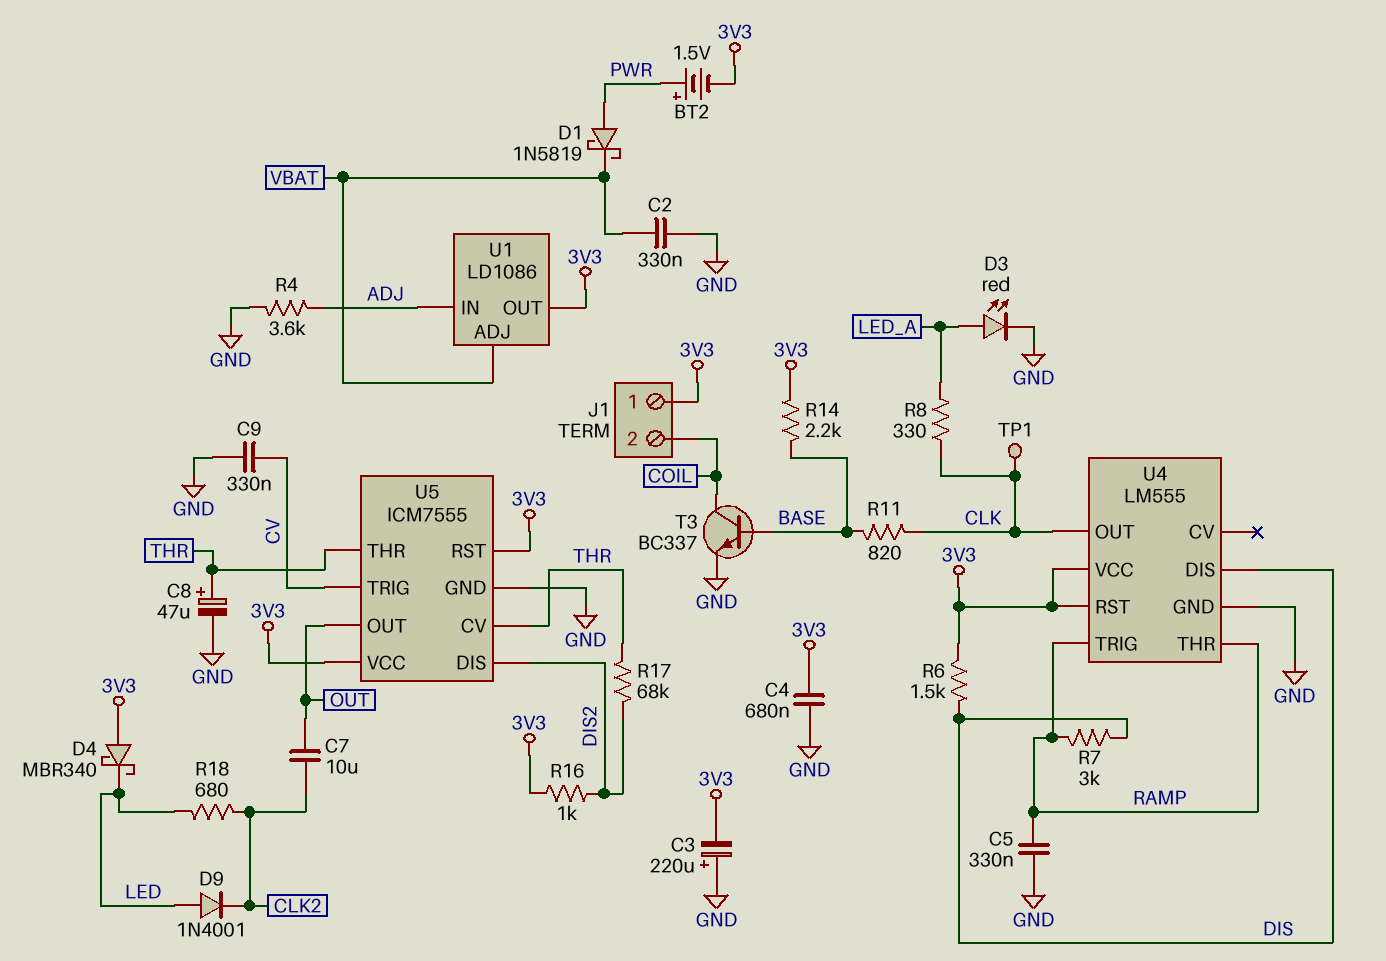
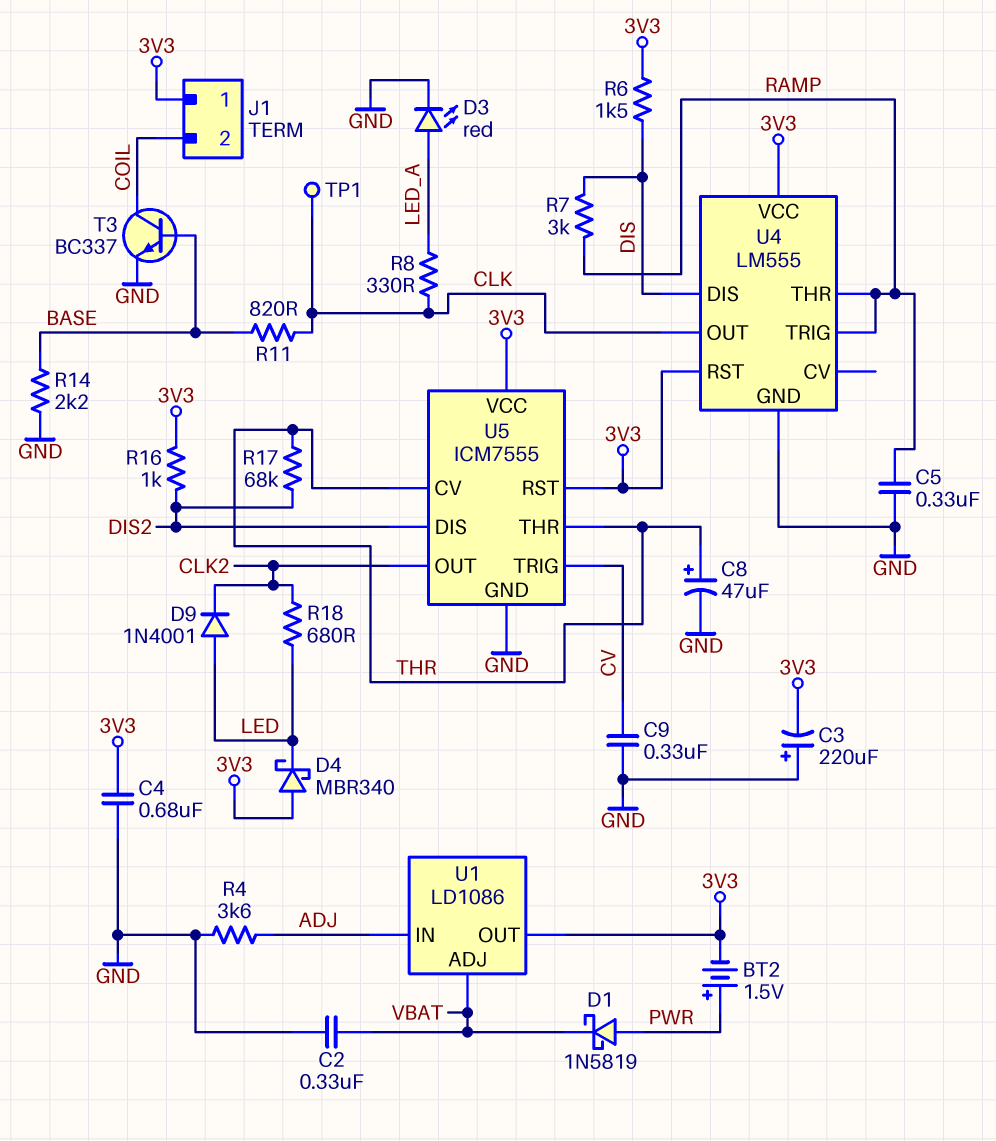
C7: 10uF (CLK2, OUT) -> none
R14: 2.2k (3V3, BASE) -> 2.2k (BASE, GND)
U5 pin OUT: OUT -> CLK2

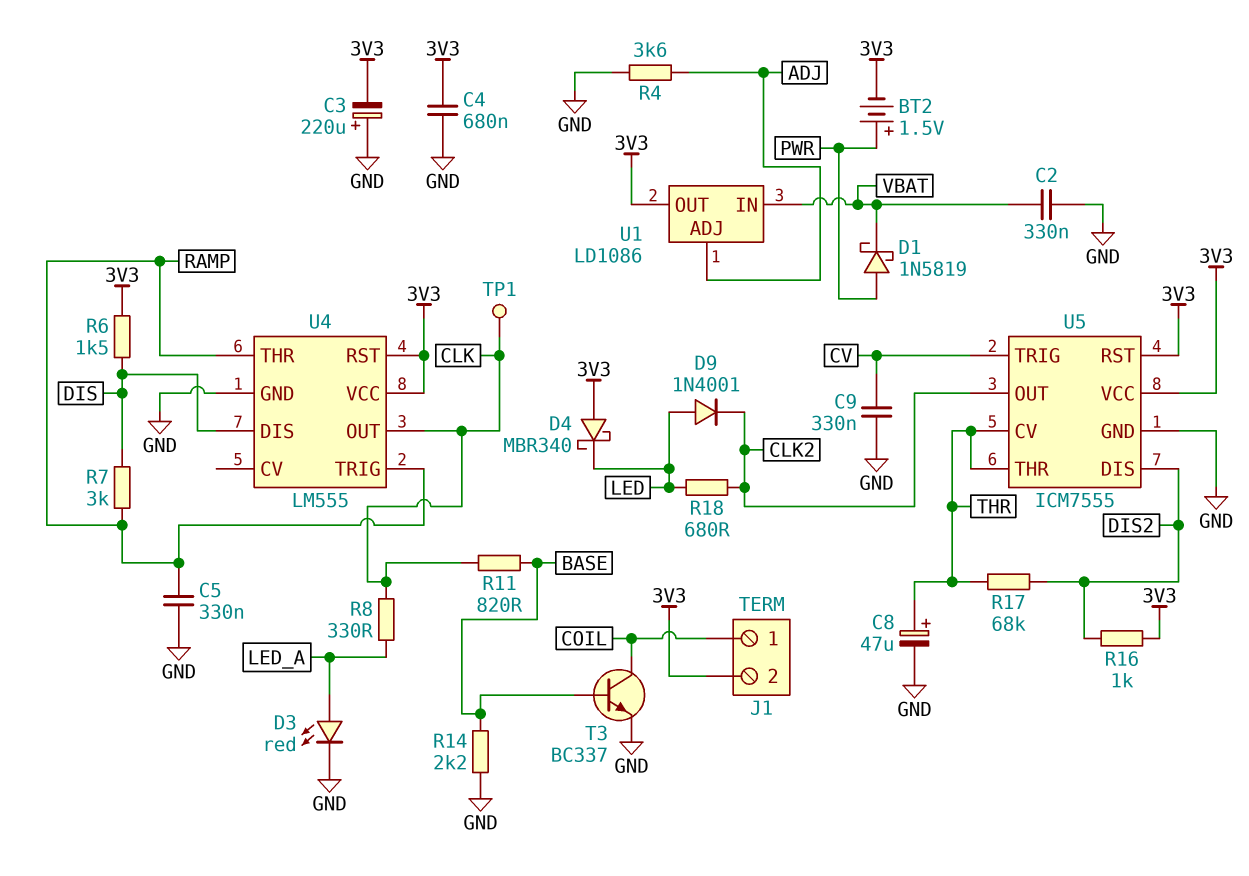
J1 pin 1: 3V3 -> COIL
J1 pin 2: COIL -> 3V3
U1 pin ADJ: VBAT -> ADJ
U1 pin IN: ADJ -> VBAT

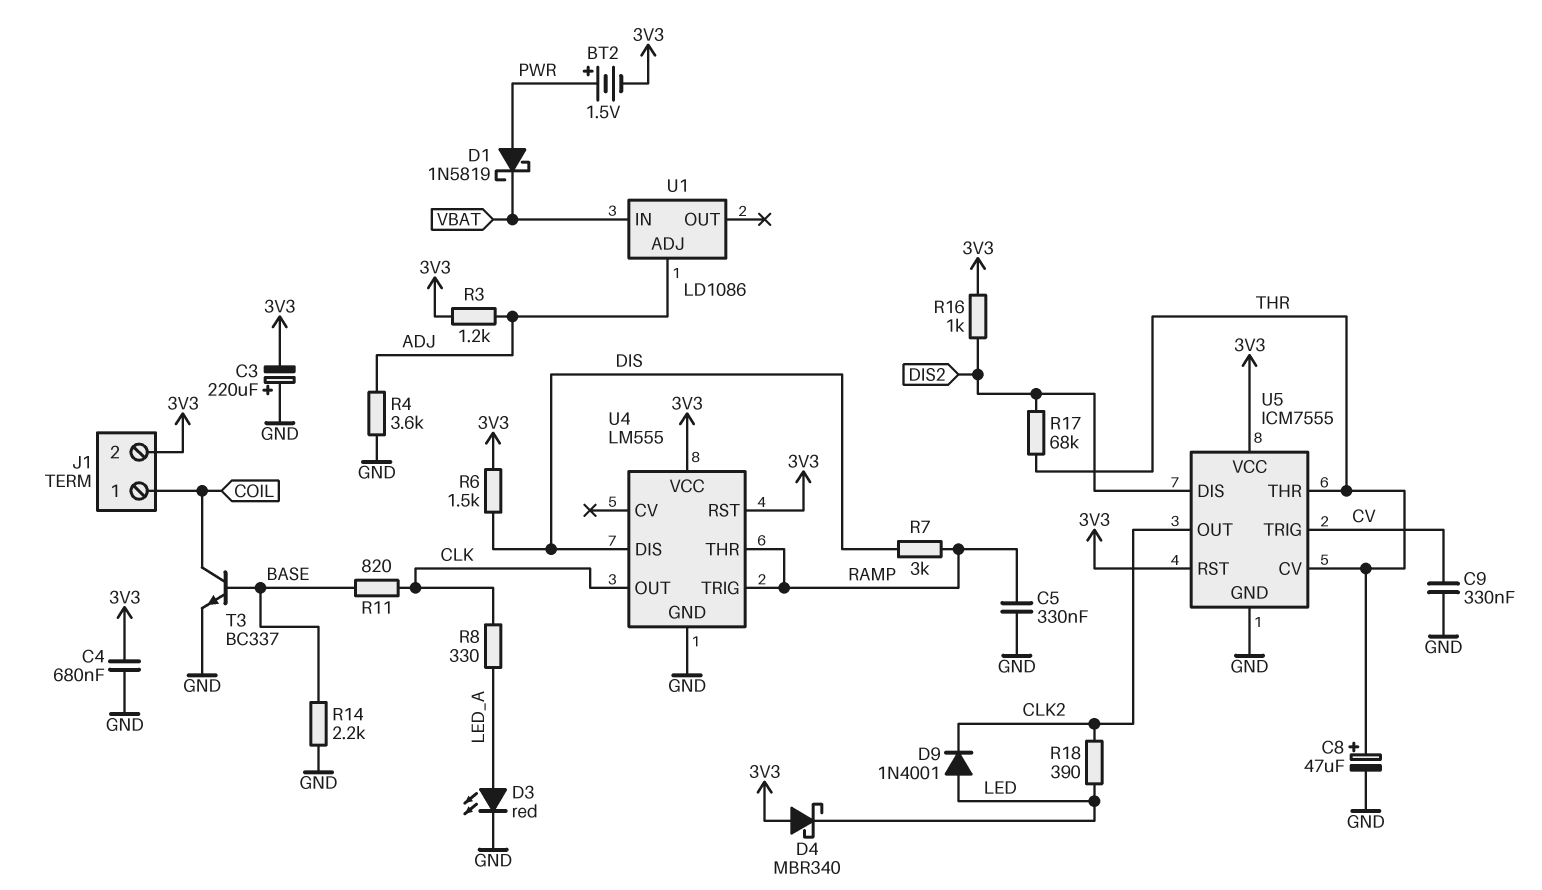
C2: 330nF (GND, VBAT) -> none
R3: none -> 1.2k (3V3, ADJ)
R18: 680 (CLK2, LED) -> 390 (CLK2, LED)
TP1: test point (CLK) -> none
U1 pin OUT: 3V3 -> none

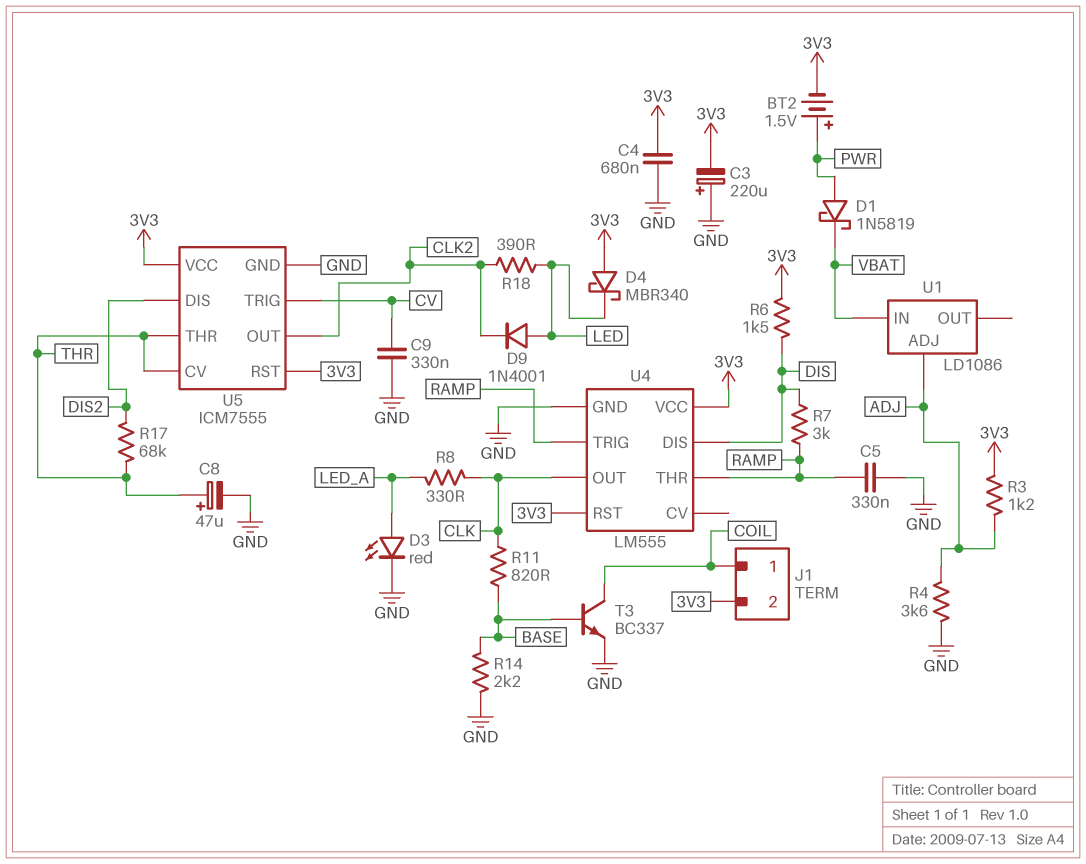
R16: 1k (3V3, DIS2) -> none

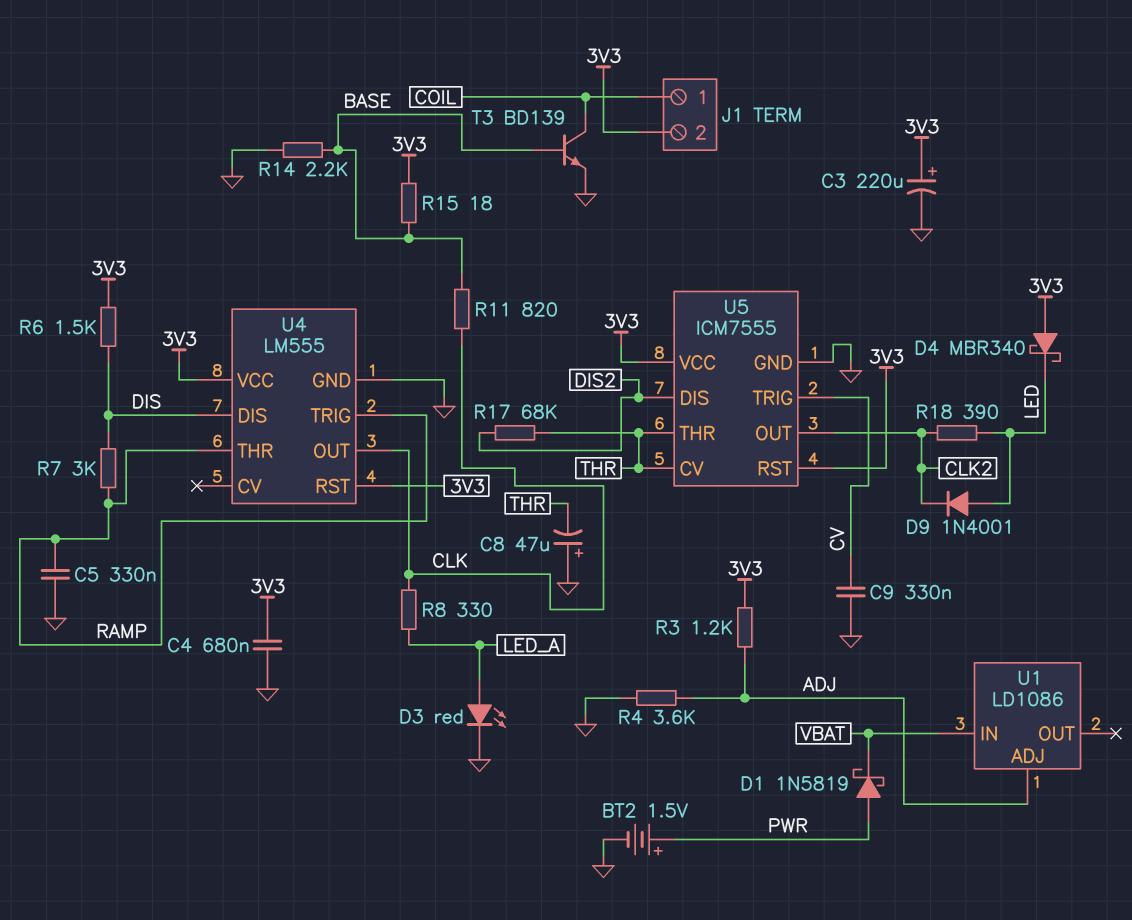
BT2: 1.5V (plus PWR, minus 3V3) -> 1.5V (plus PWR, minus GND)
C3: 220uF (plus GND, minus 3V3) -> 220uF (plus 3V3, minus GND)
C8: 47uF (plus THR, minus GND) -> 47uF (plus GND, minus THR)
R15: none -> 18 (3V3, BASE)
T3: NPN BC337 (B BASE, C COIL, E GND) -> NPN BD139 (B BASE, C COIL, E GND)

